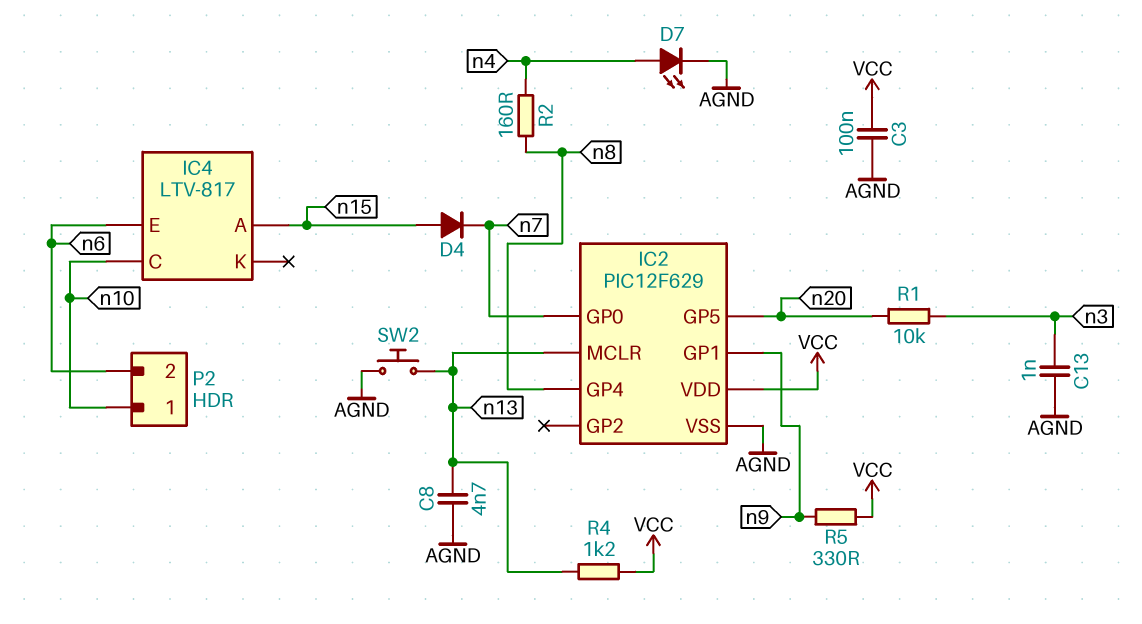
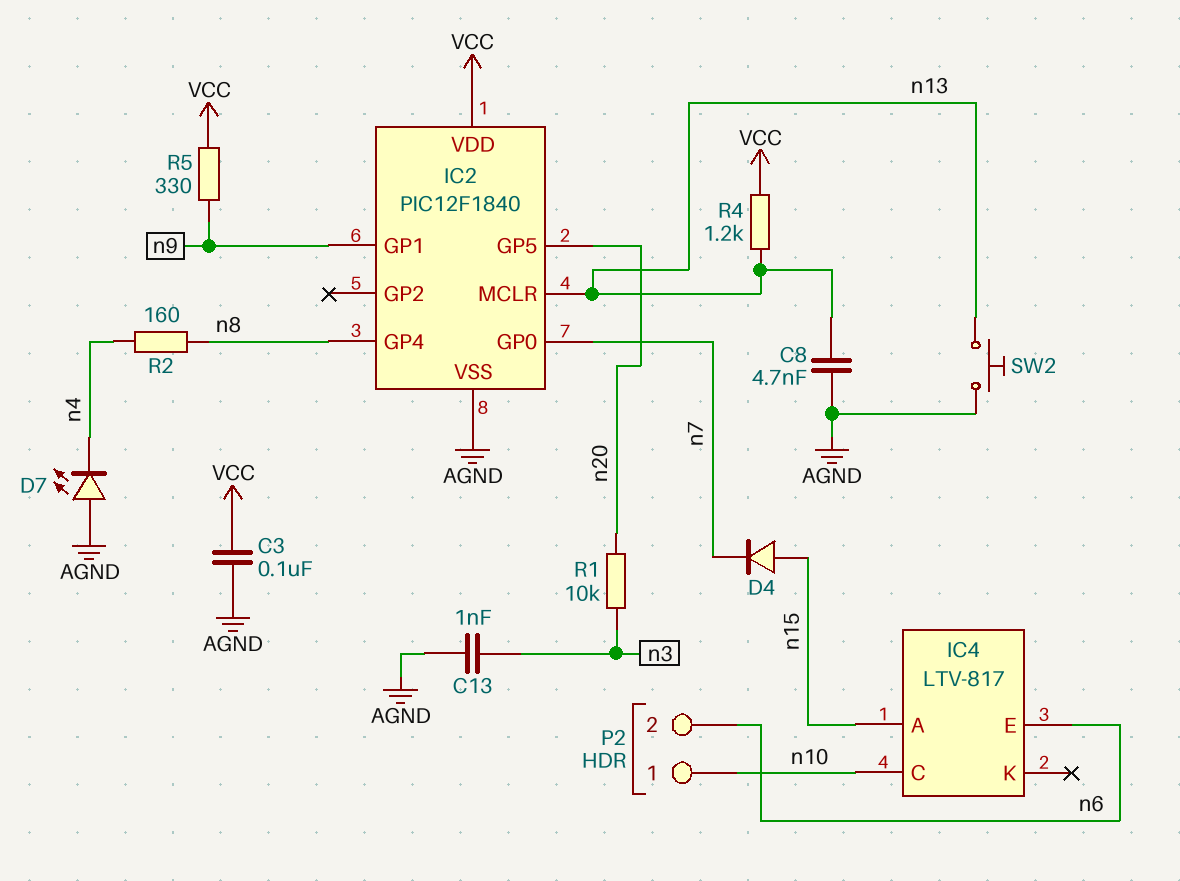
D7: LED (A n4, K AGND) -> LED (A AGND, K n4)
IC2: PIC12F629 -> PIC12F1840

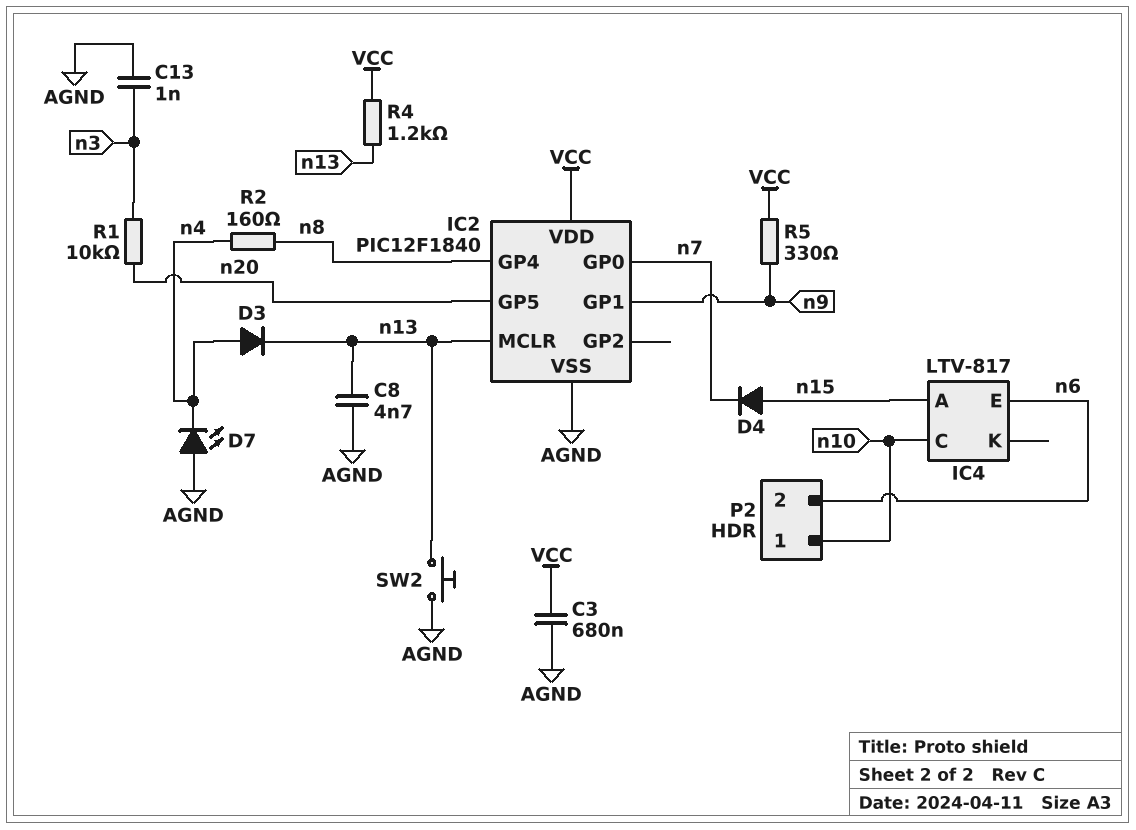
C3: 100nF (AGND, VCC) -> 680nF (AGND, VCC)
D3: none -> diode (A n4, K n13)

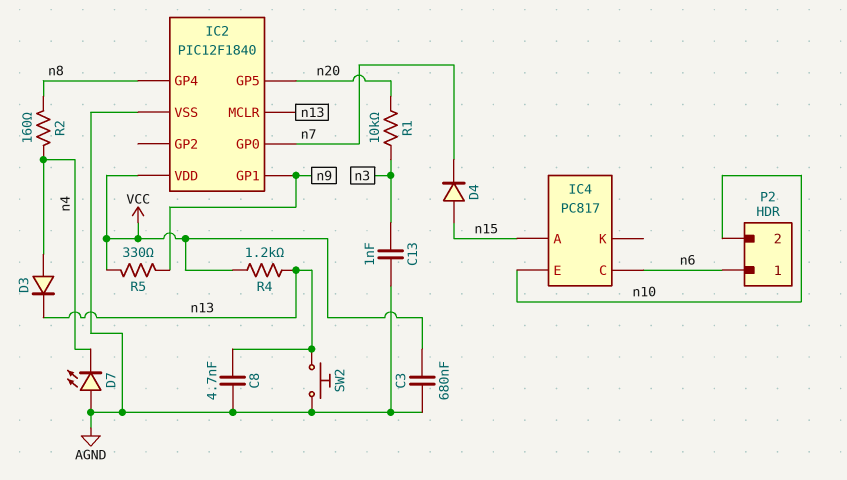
IC4: LTV-817 -> PC817
IC4 pin C: n10 -> n6
IC4 pin E: n6 -> n10
P2 pin 1: n10 -> n6
P2 pin 2: n6 -> n10

